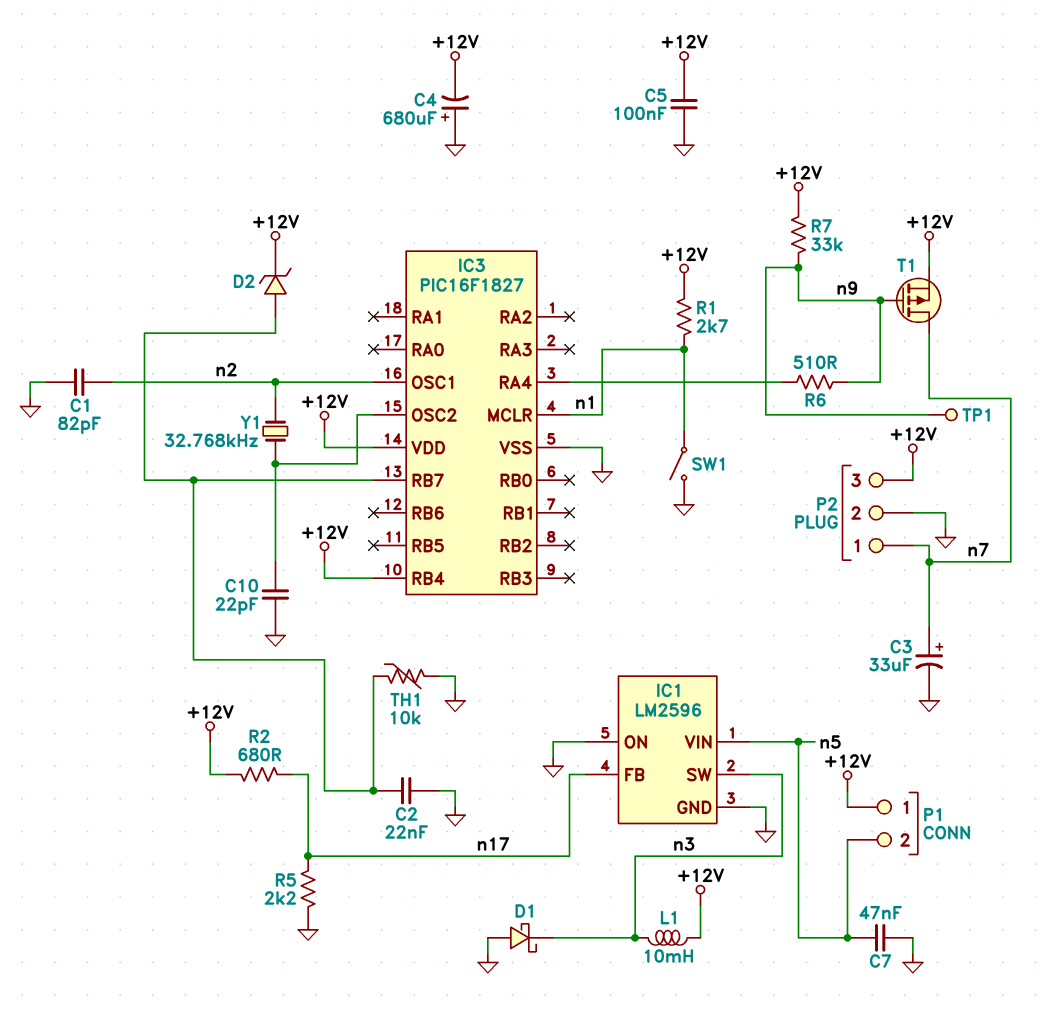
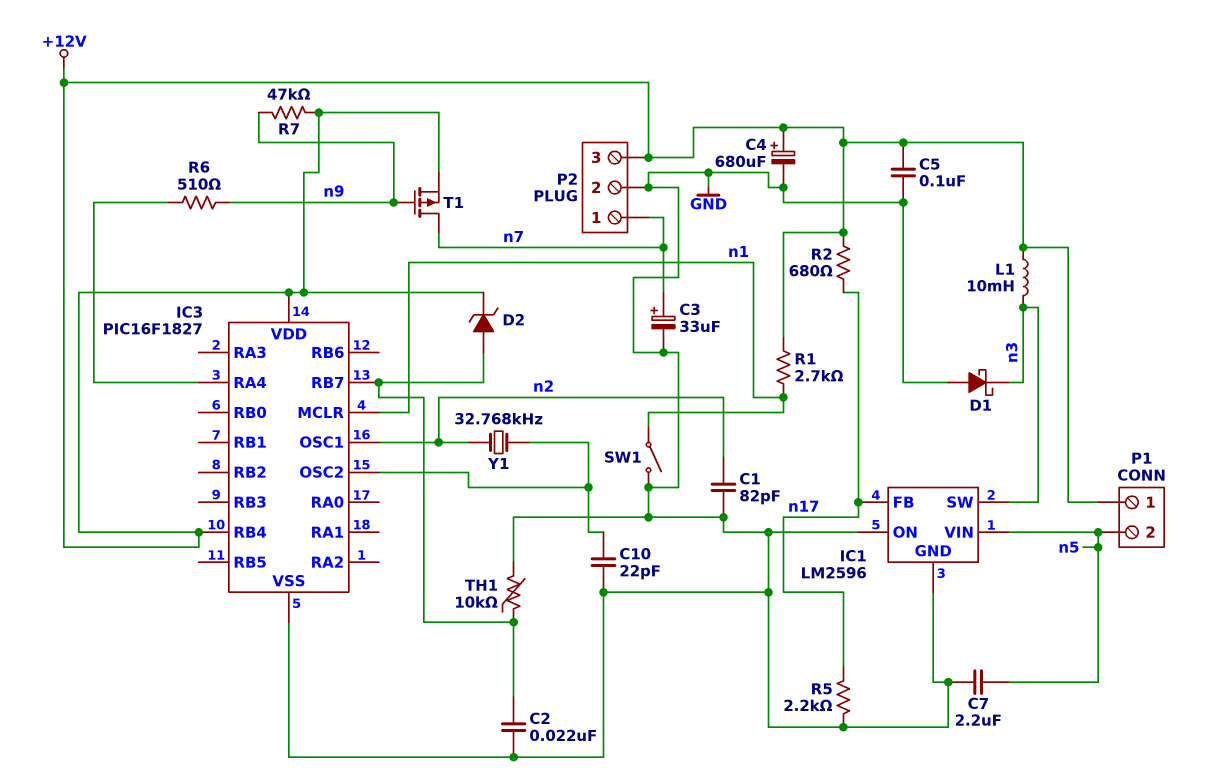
C4: 680uF (plus GND, minus +12V) -> 680uF (plus +12V, minus GND)
C7: 47nF (GND, n5) -> 2.2uF (GND, n5)
R7: 33k (+12V, n9) -> 47k (+12V, n9)
TP1: test point (n9) -> none

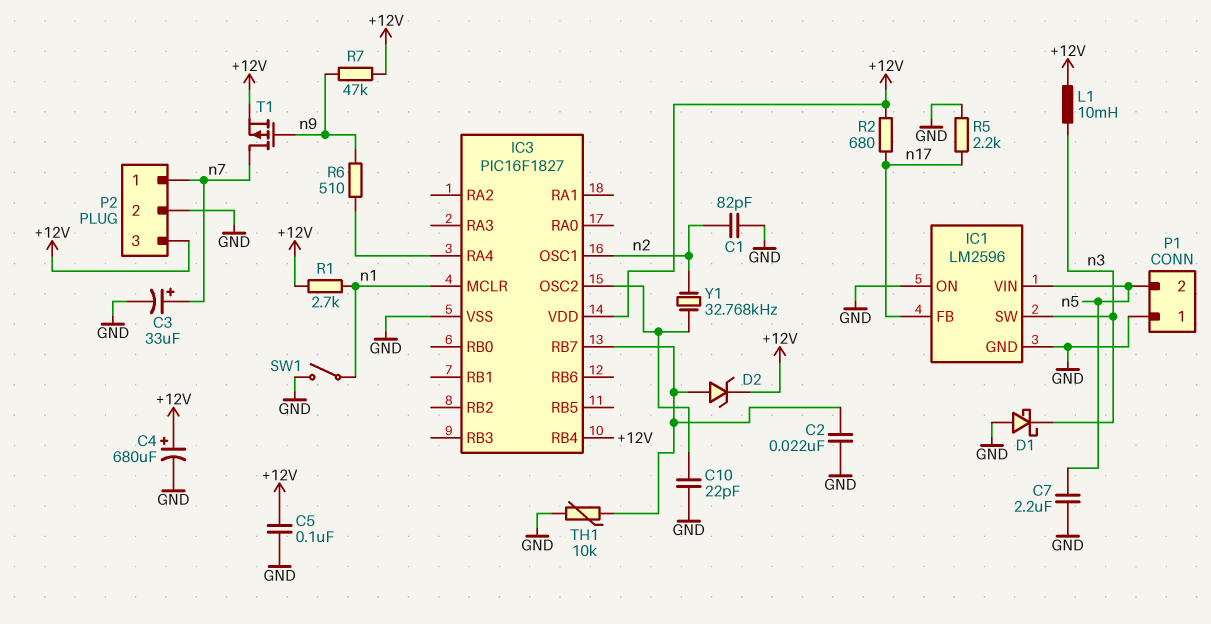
P1 pin 1: +12V -> GND

